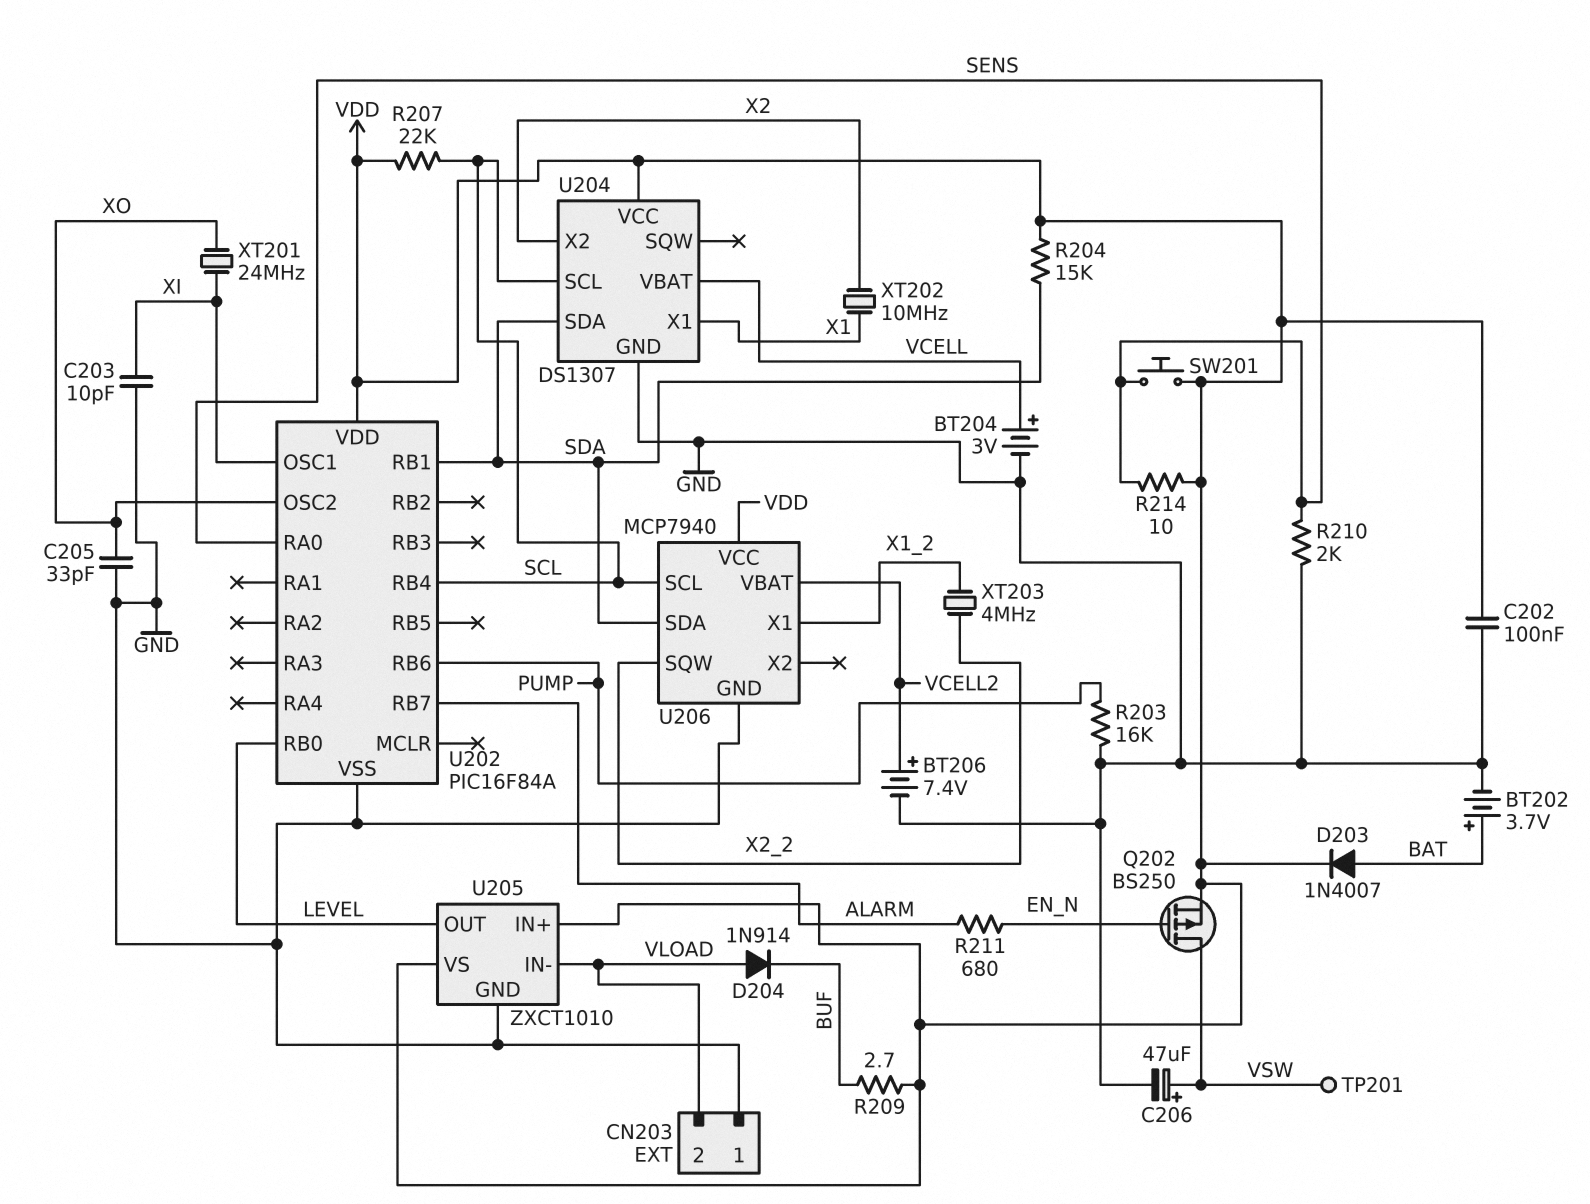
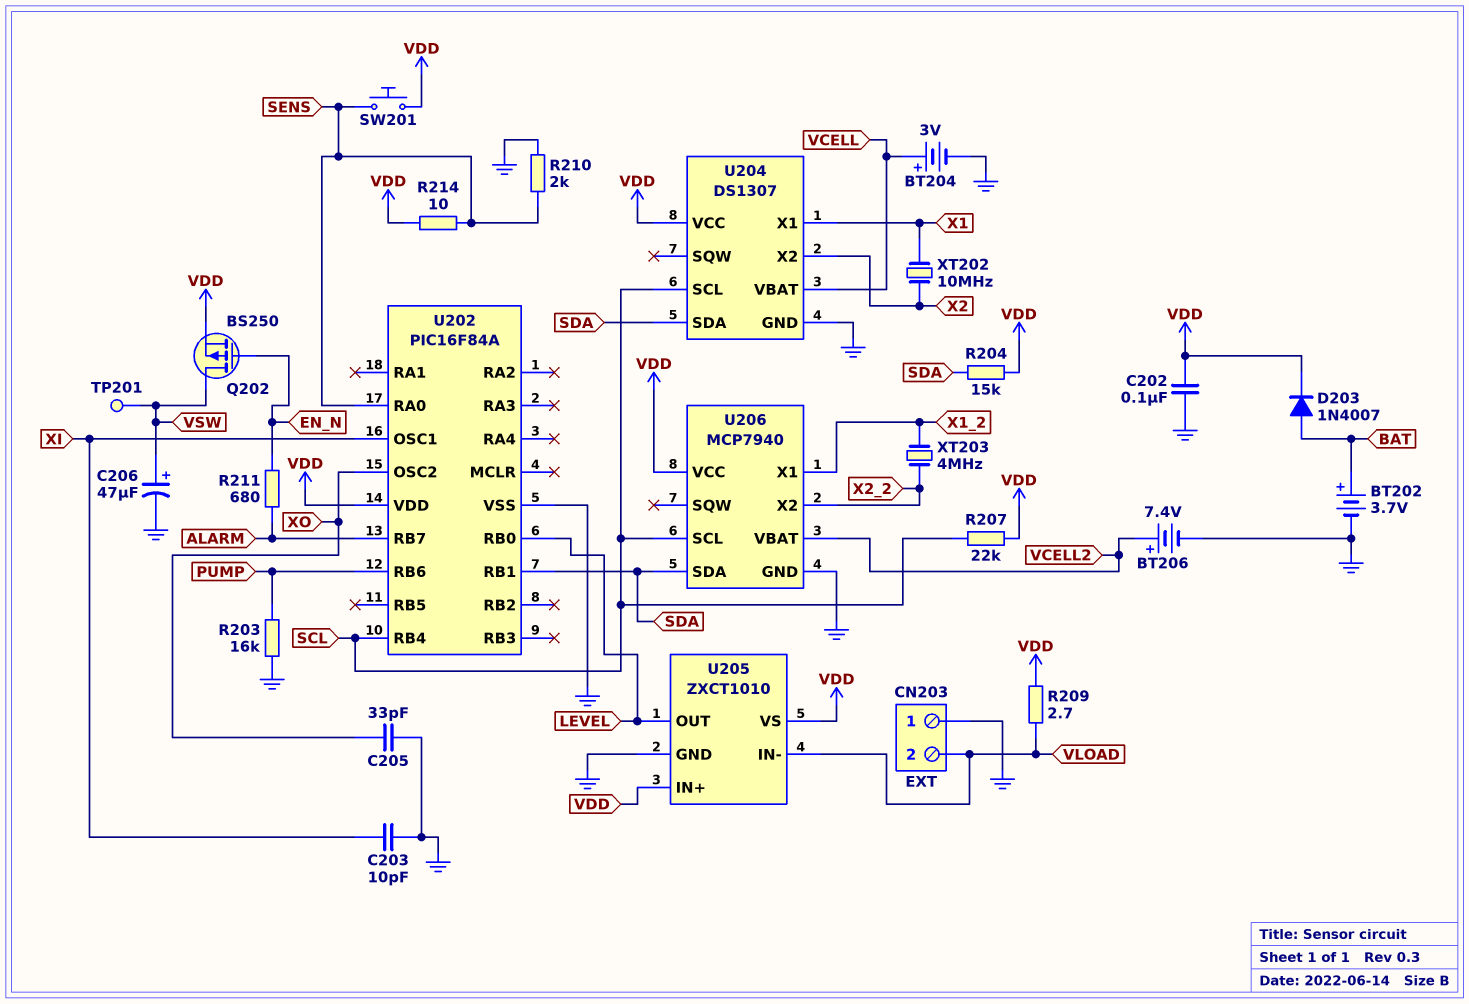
D204: diode 1N914 (A VLOAD, K BUF) -> none
R209: 2.7 (BUF, VDD) -> 2.7 (VDD, VLOAD)
U206 pin SQW: X2_2 -> none
U206 pin X2: none -> X2_2
XT201: 24MHz (XI, XO) -> none

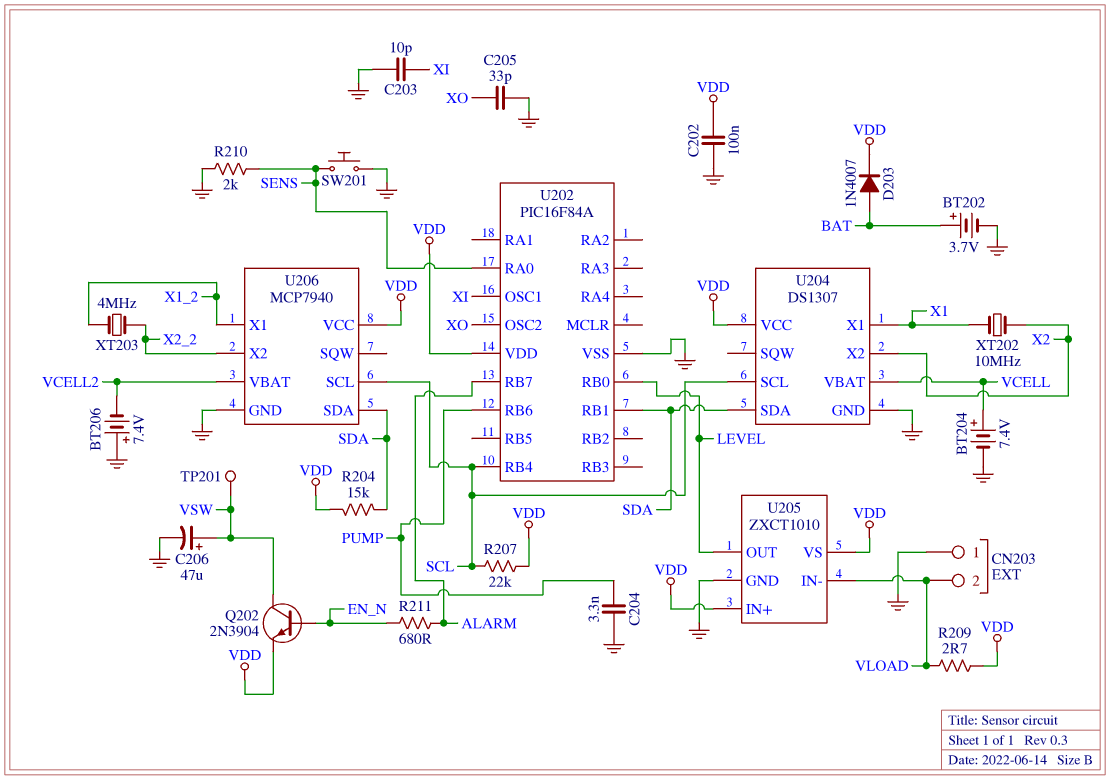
BT204: 3V (plus VCELL, minus GND) -> 7.4V (plus VCELL, minus GND)
BT206: 7.4V (plus VCELL2, minus GND) -> 7.4V (plus GND, minus VCELL2)
C204: none -> 3.3nF (GND, PUMP)
Q202: PMOS BS250 (G EN_N, D VSW, S VDD) -> NPN 2N3904 (B EN_N, C VSW, E VDD)
R203: 16k (GND, PUMP) -> none
R214: 10 (SENS, VDD) -> none
SW201: button (SENS, VDD) -> button (GND, SENS)

